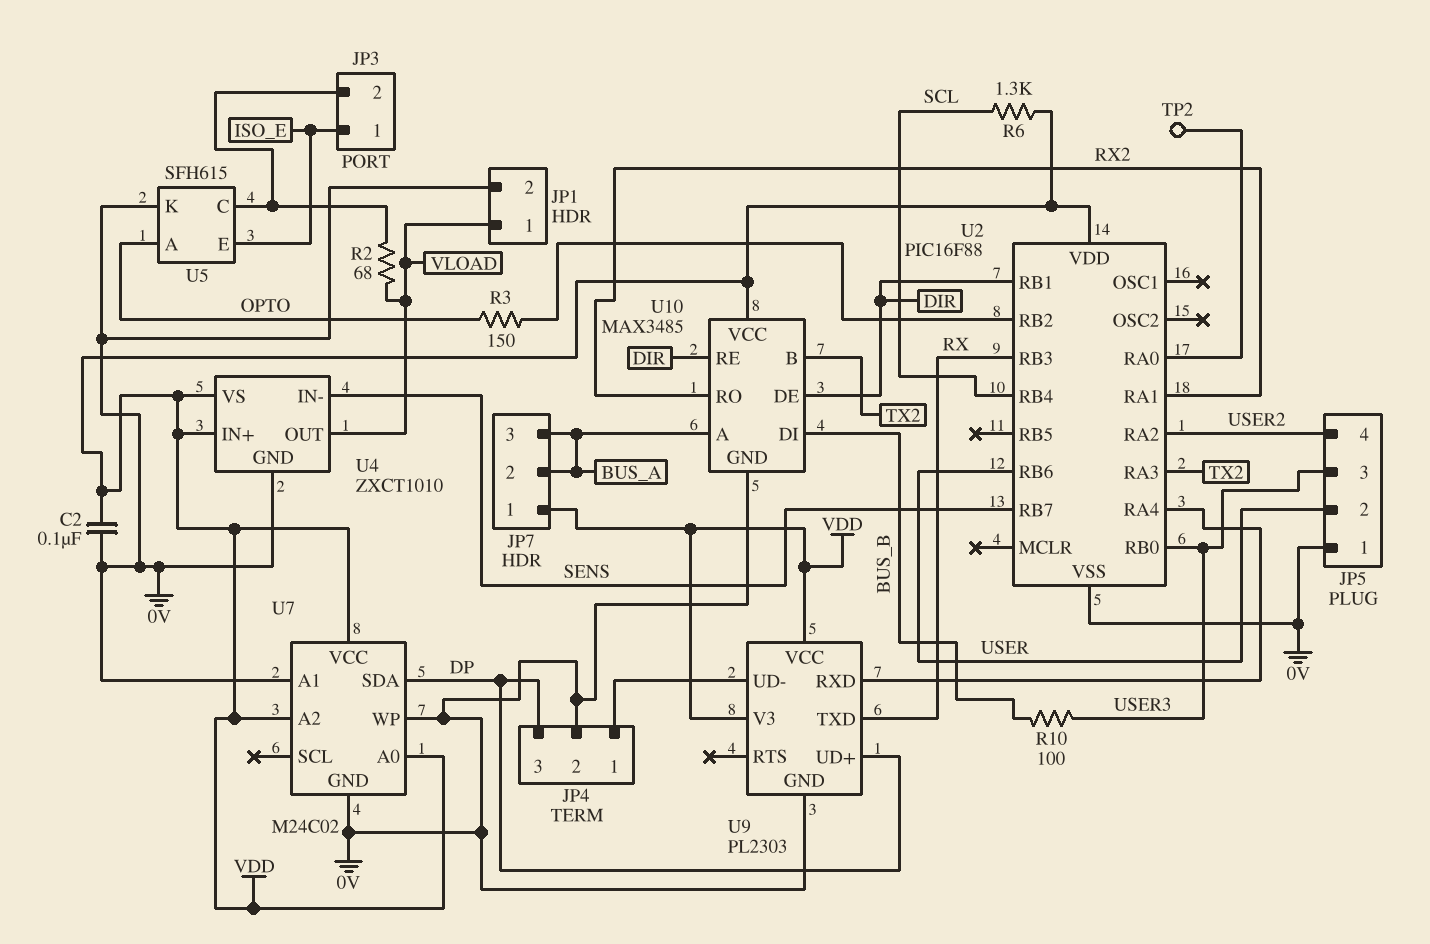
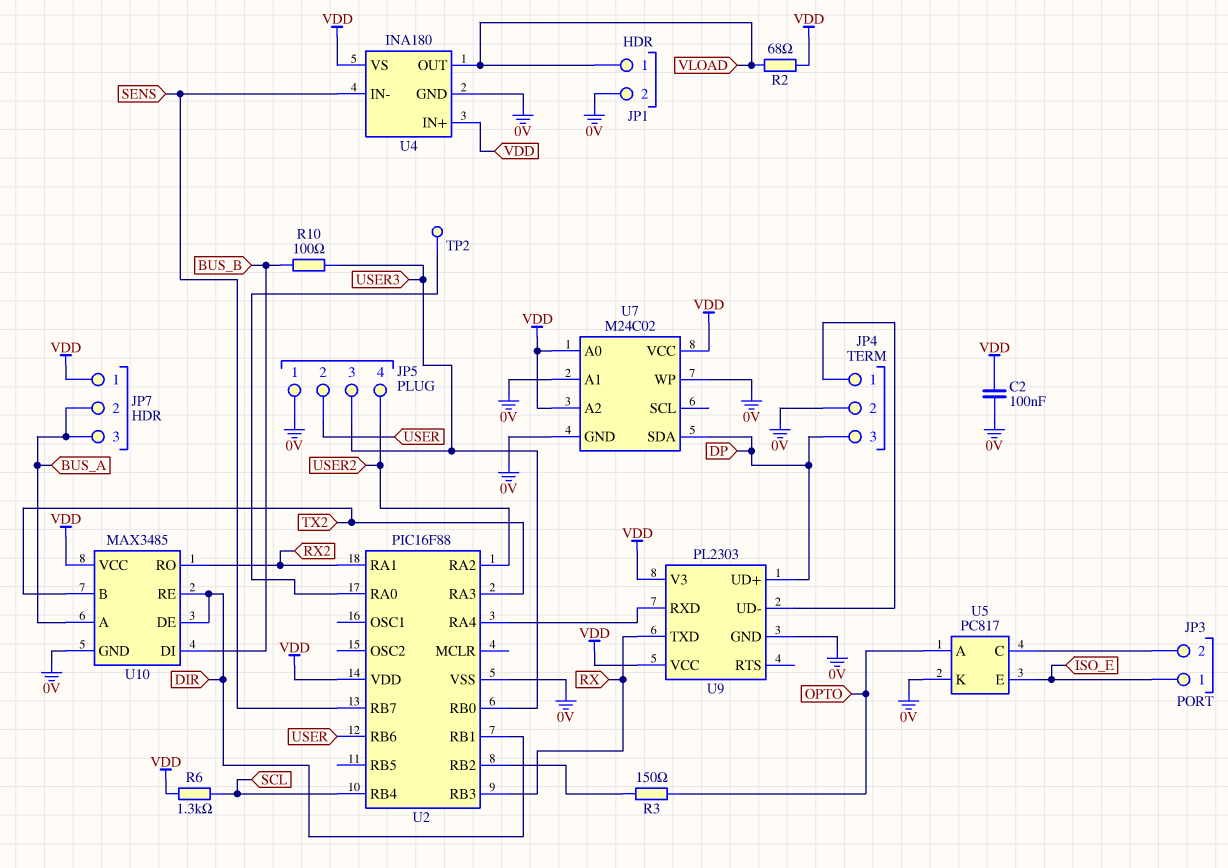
R2: 68 (JP3/2, VLOAD) -> 68 (VDD, VLOAD)
U4: ZXCT1010 -> INA180
U5: SFH615 -> PC817

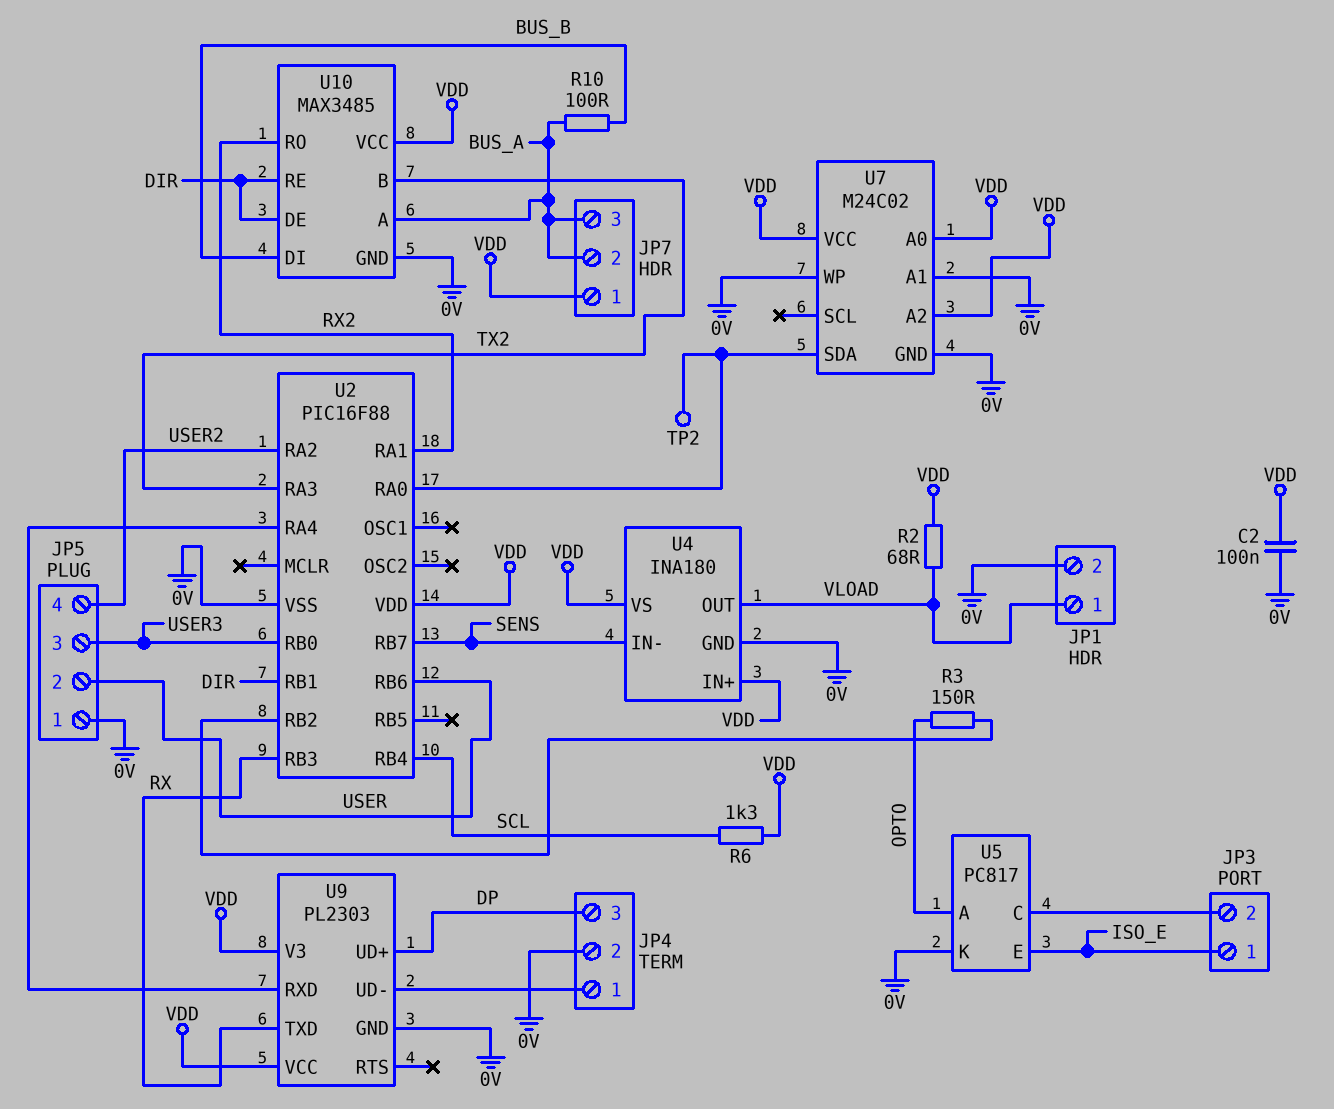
R10: 100 (BUS_B, USER3) -> 100 (BUS_A, BUS_B)
U7 pin SDA: DP -> U2/RA0

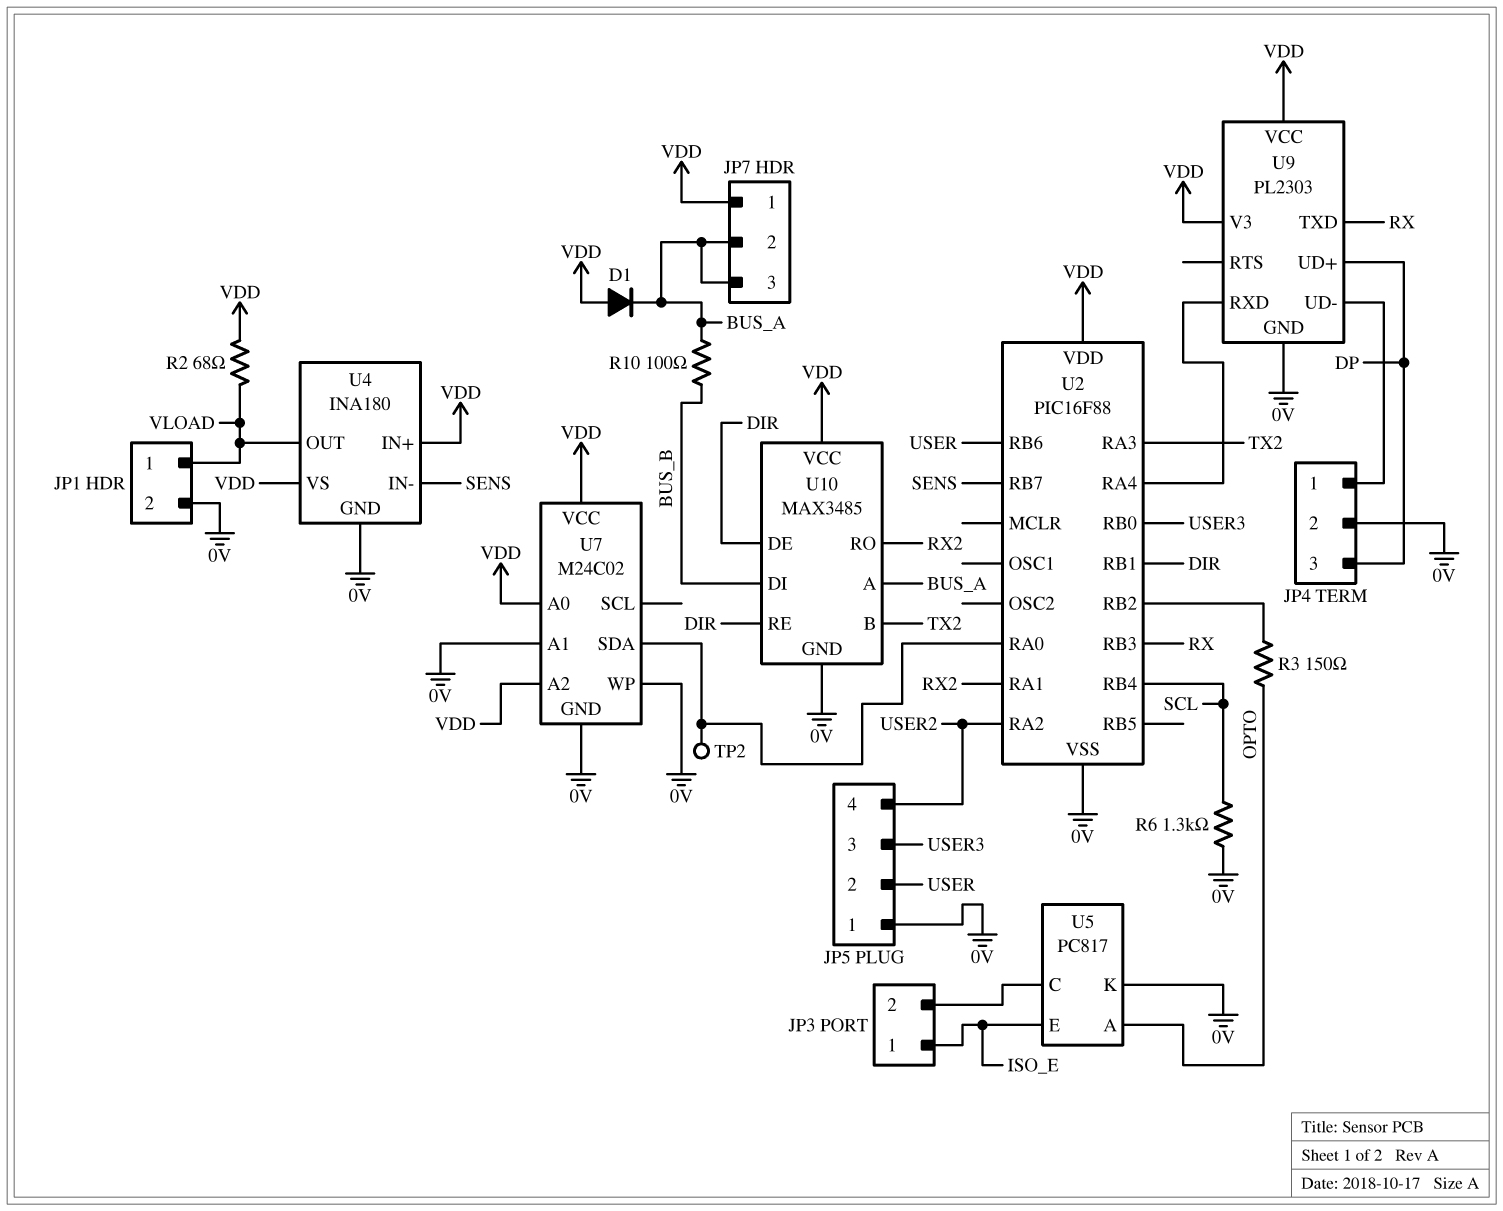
C2: 100nF (0V, VDD) -> none
D1: none -> diode (A VDD, K BUS_A)
R6: 1.3k (SCL, VDD) -> 1.3k (0V, SCL)

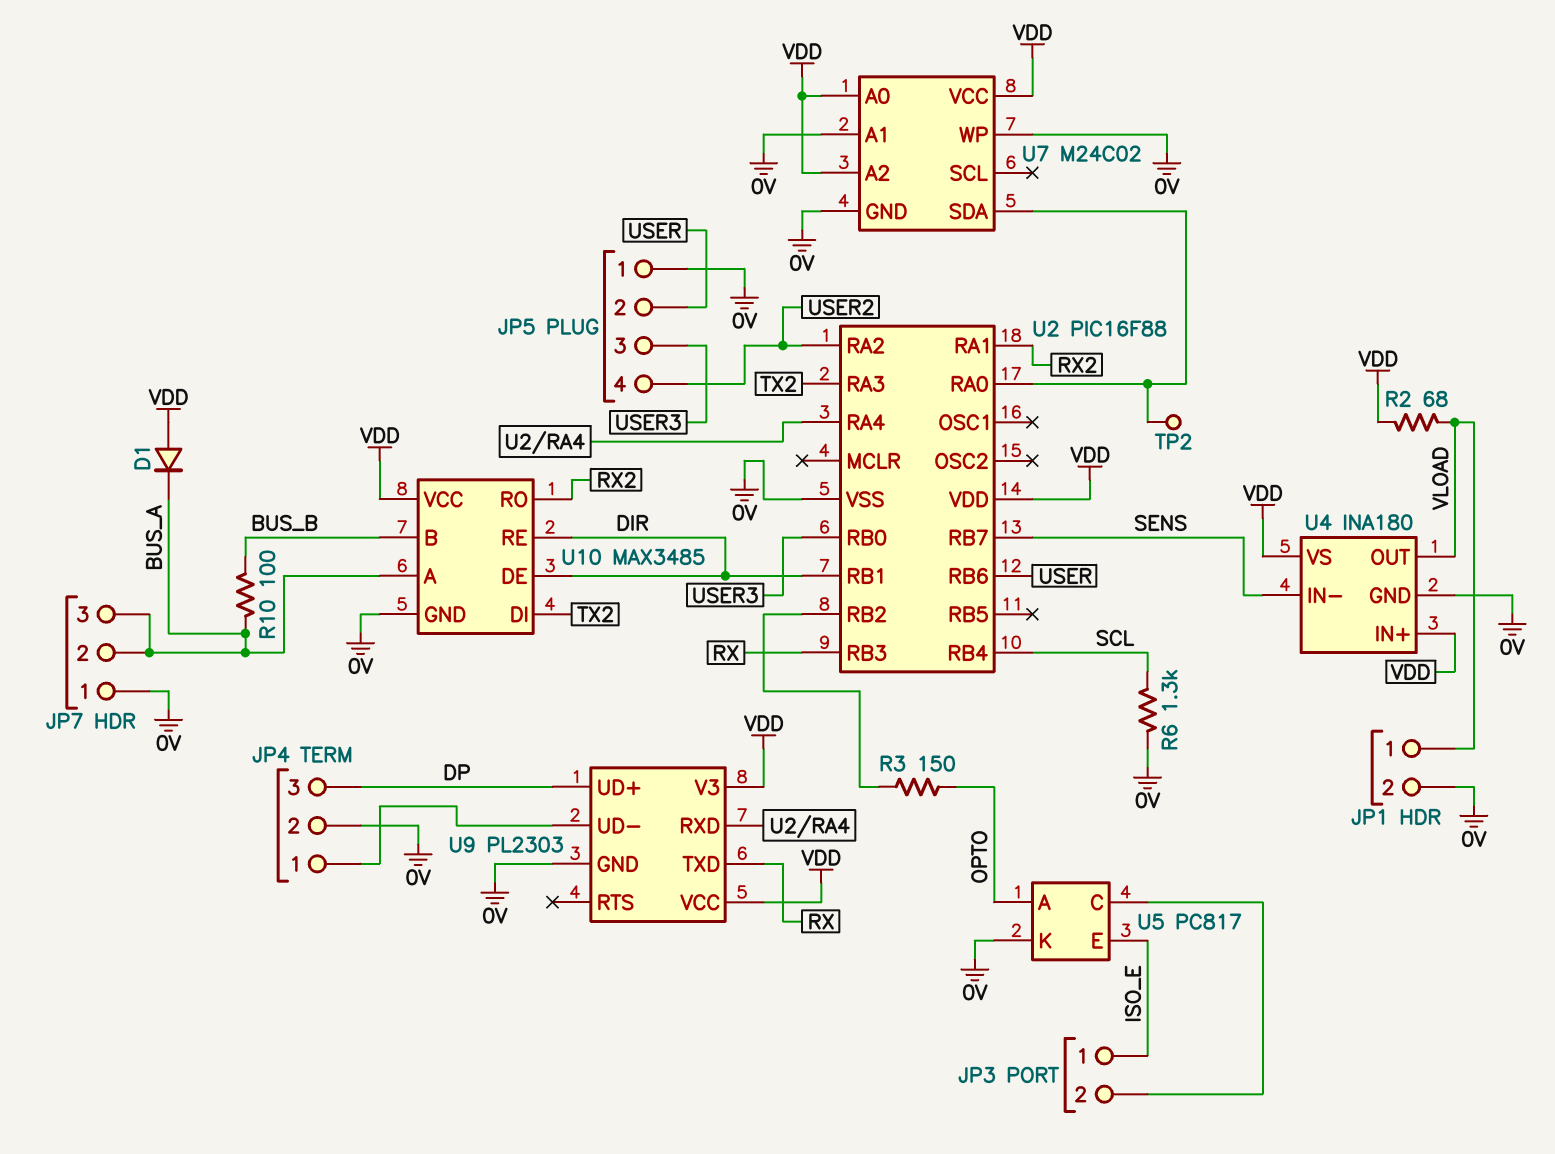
JP7 pin 1: VDD -> 0V
U10 pin B: TX2 -> BUS_B
U10 pin DI: BUS_B -> TX2

